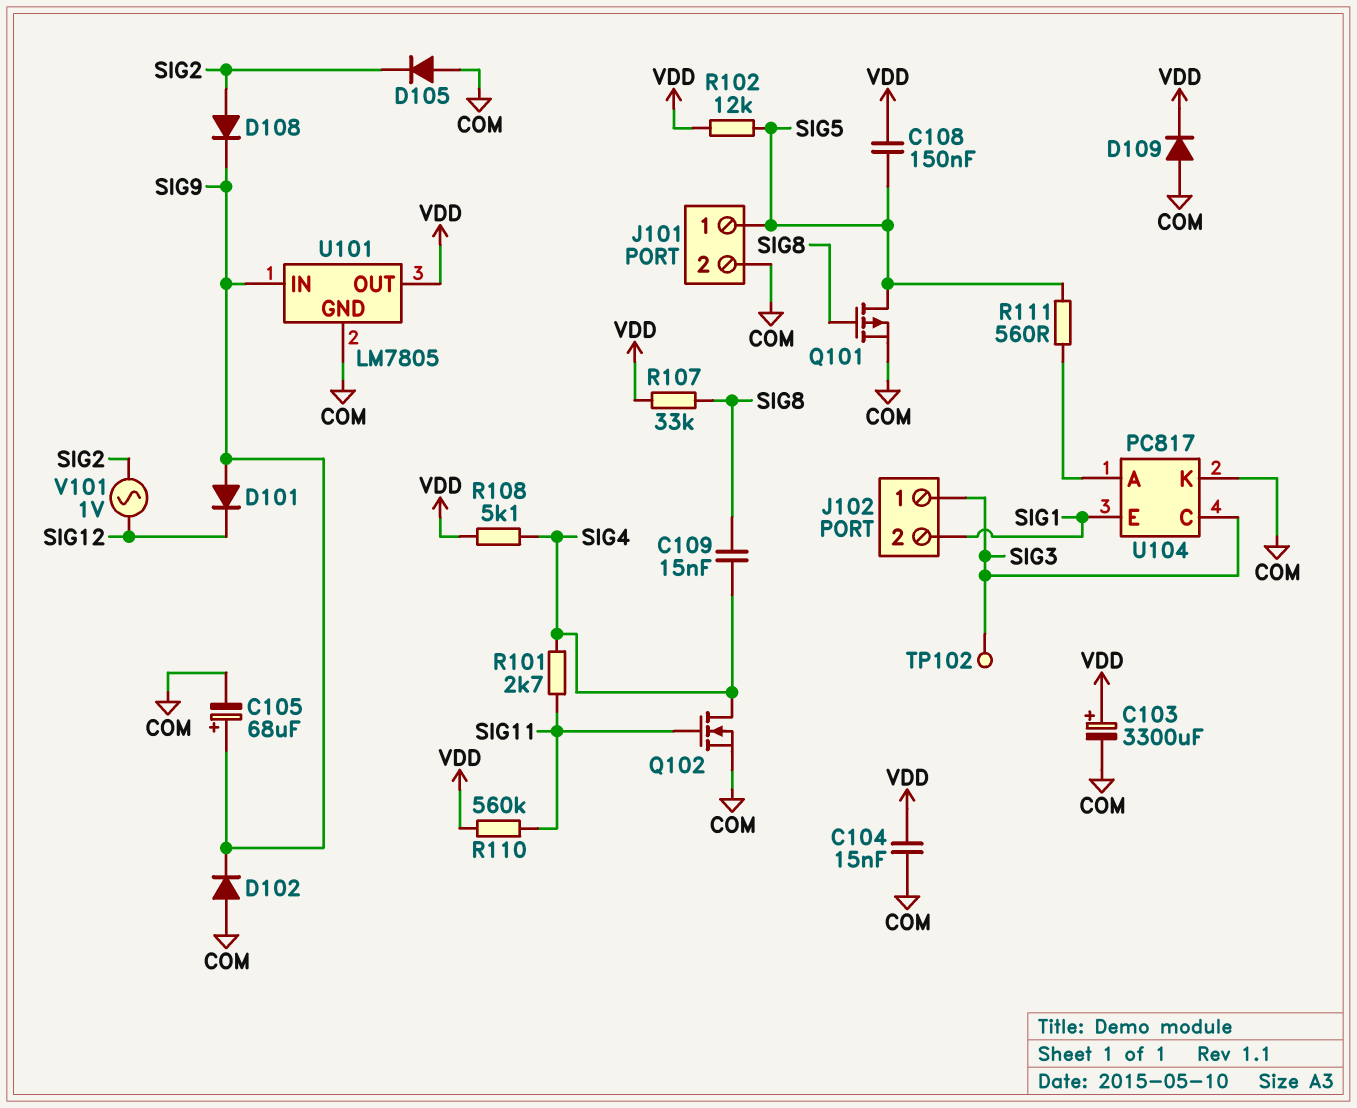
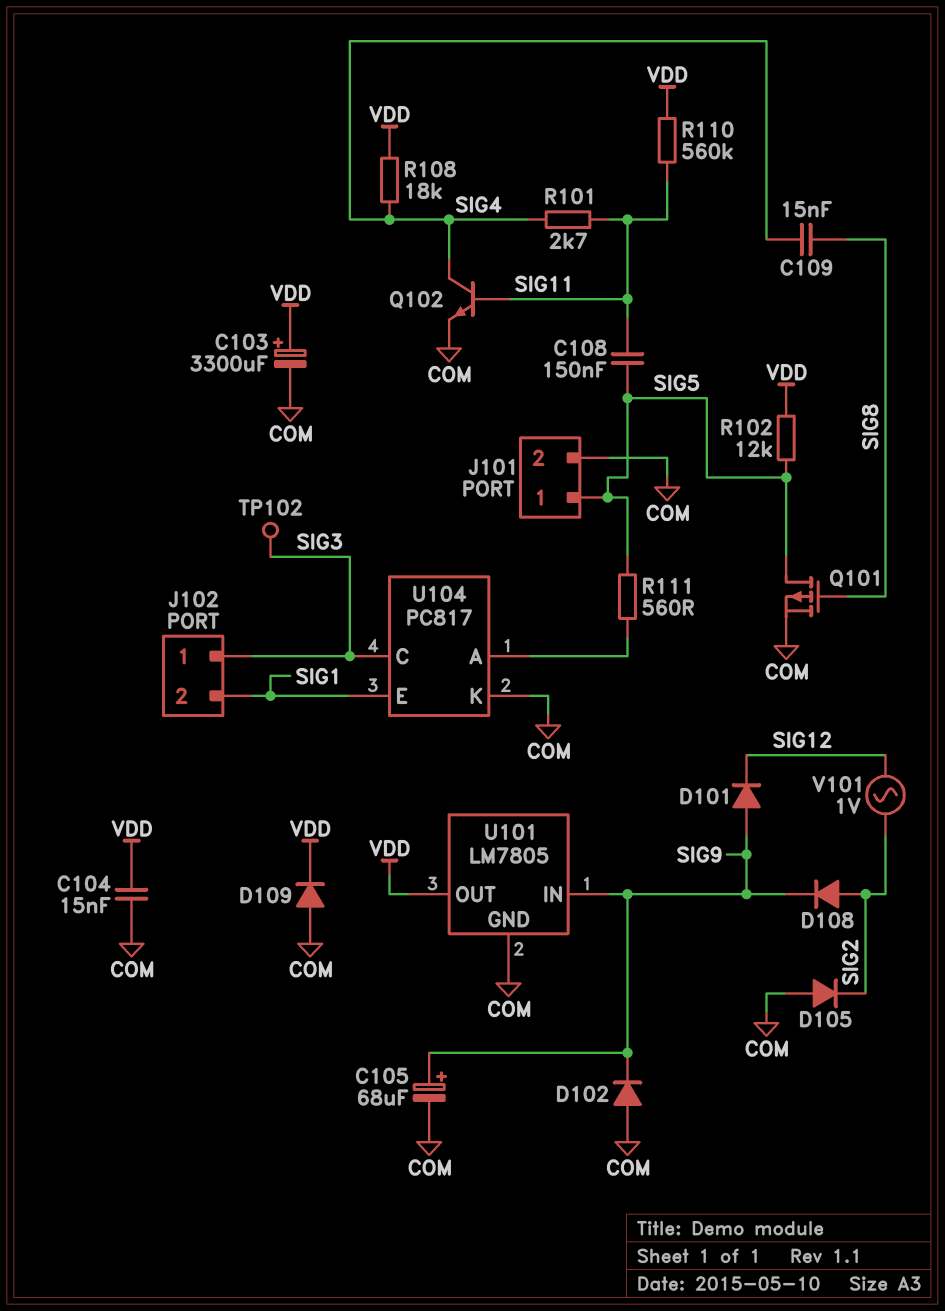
C108: 150nF (SIG5, VDD) -> 150nF (SIG5, SIG11)
Q102: NMOS (G SIG11, D SIG4, S COM) -> NPN (B SIG11, C SIG4, E COM)
R107: 33k (SIG8, VDD) -> none
R108: 5.1k (SIG4, VDD) -> 18k (SIG4, VDD)

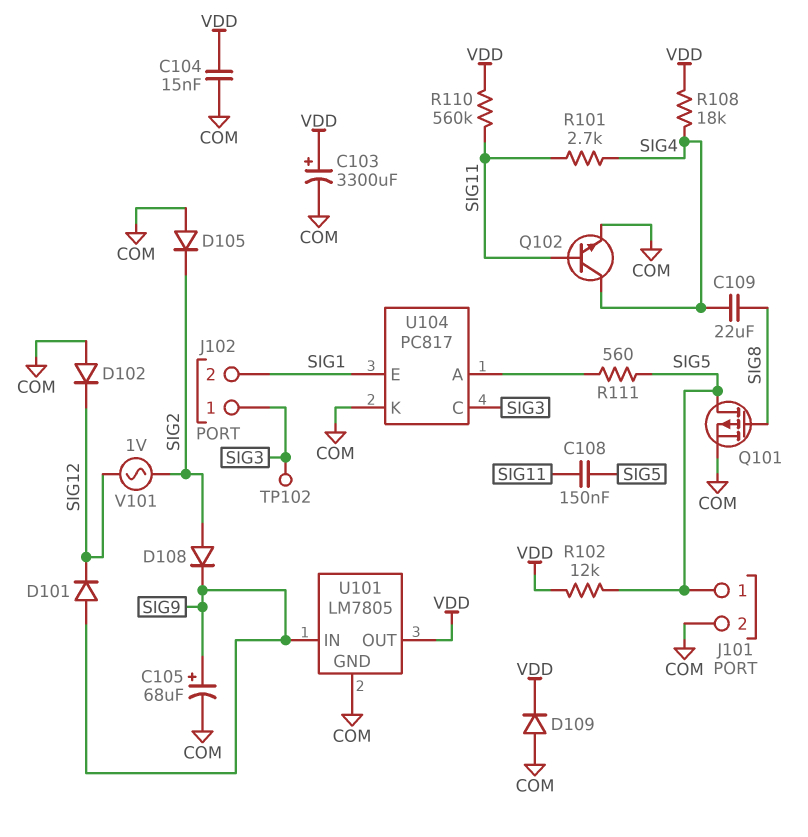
C109: 15nF (SIG4, SIG8) -> 22uF (SIG4, SIG8)
D102: diode (A COM, K SIG9) -> diode (A COM, K SIG12)

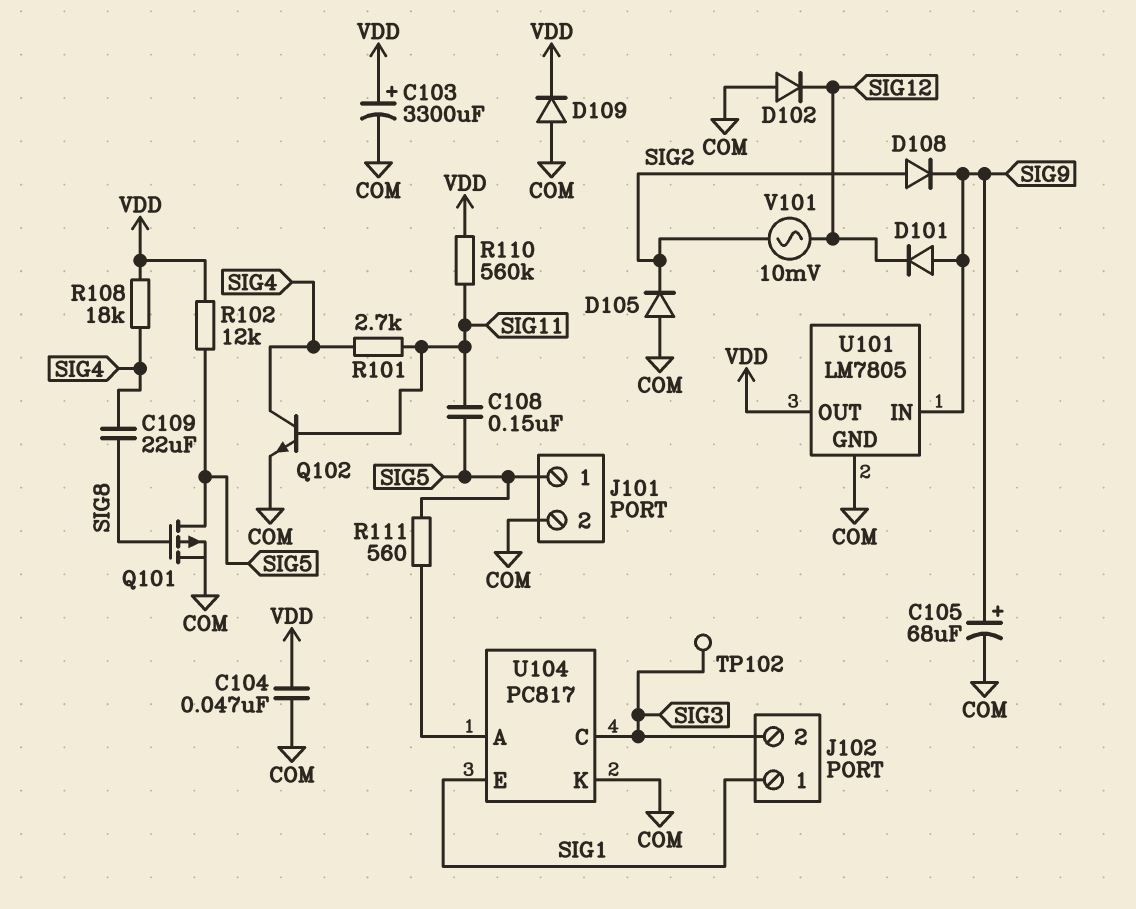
C104: 15nF (COM, VDD) -> 47nF (COM, VDD)
J102 pin 1: SIG3 -> SIG1
J102 pin 2: SIG1 -> SIG3
V101: AC 1V (SIG2, SIG12) -> AC 10mV (SIG2, SIG12)

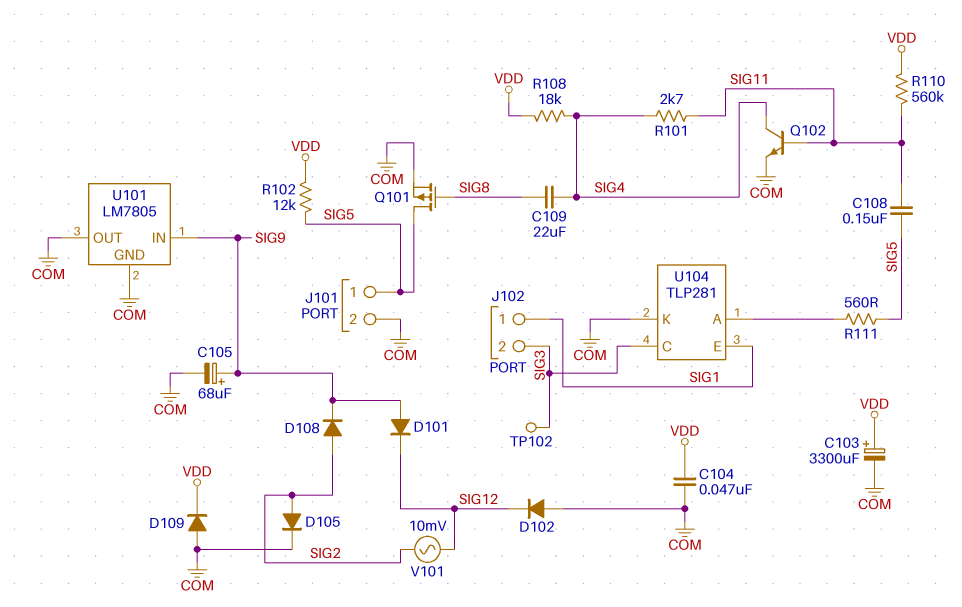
D105: diode (A COM, K SIG2) -> diode (A SIG2, K COM)
U101 pin OUT: VDD -> COM
U104: PC817 -> TLP281

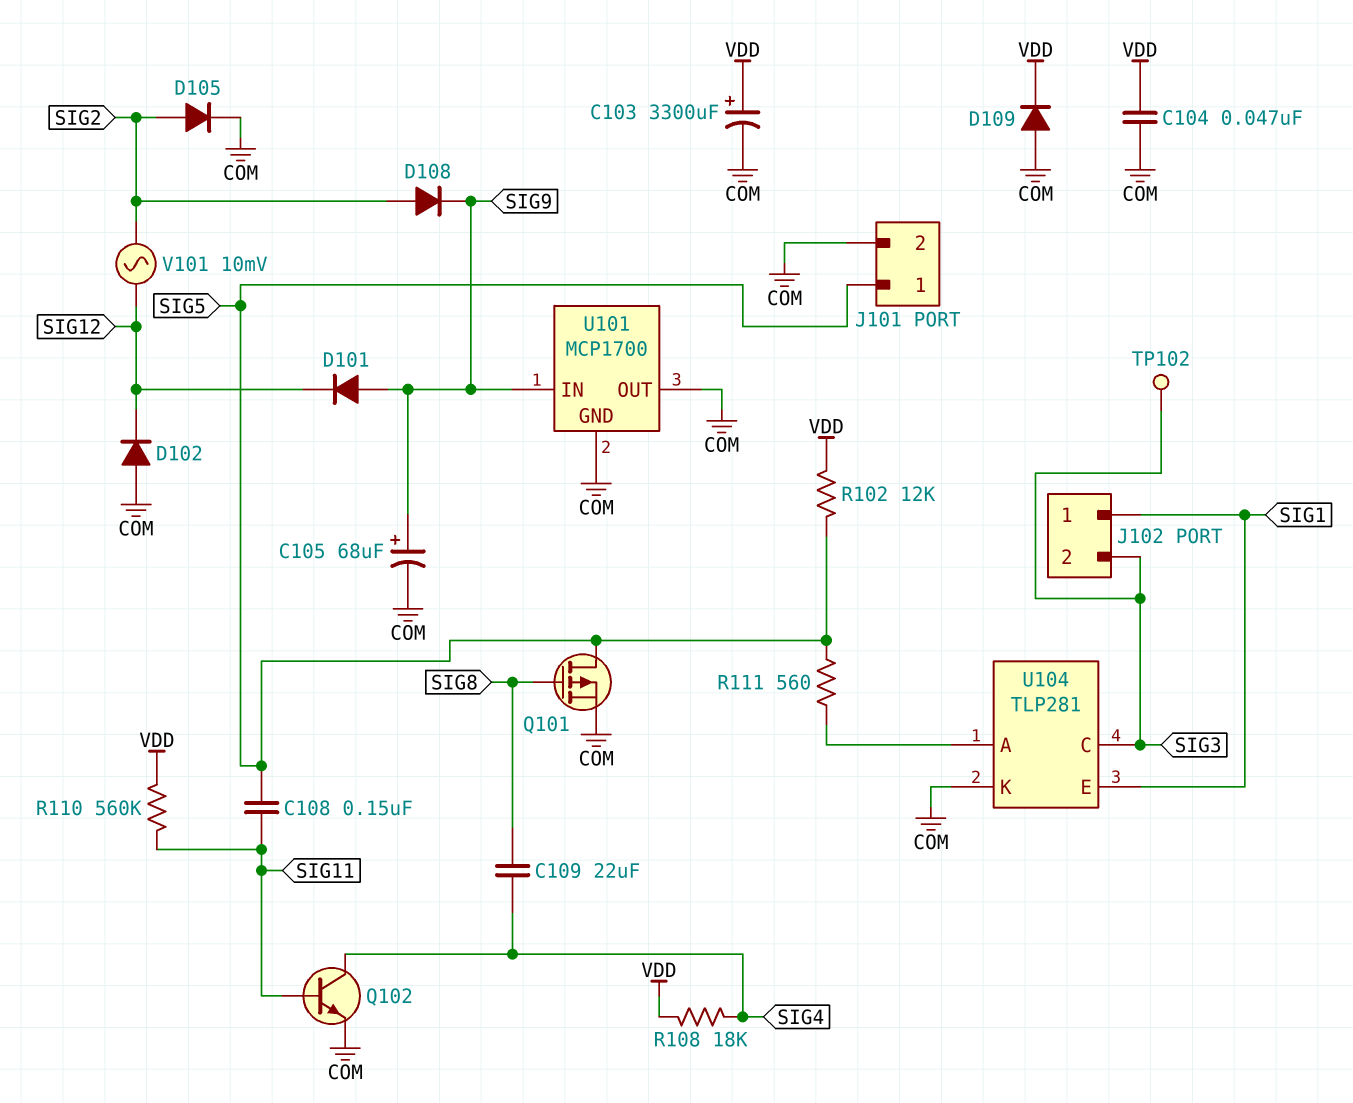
R101: 2.7k (SIG4, SIG11) -> none
U101: LM7805 -> MCP1700

